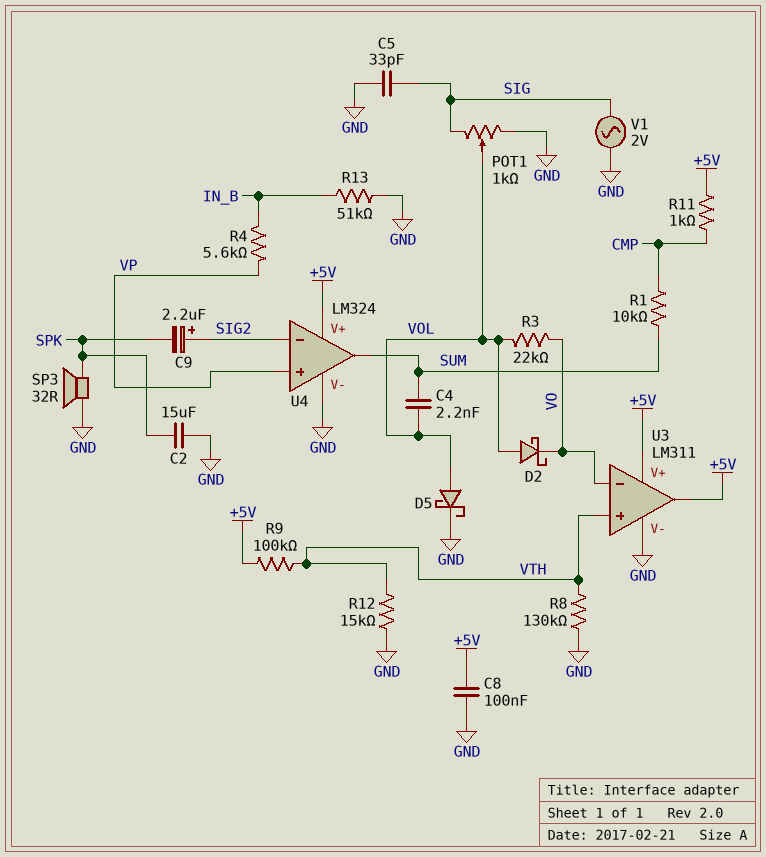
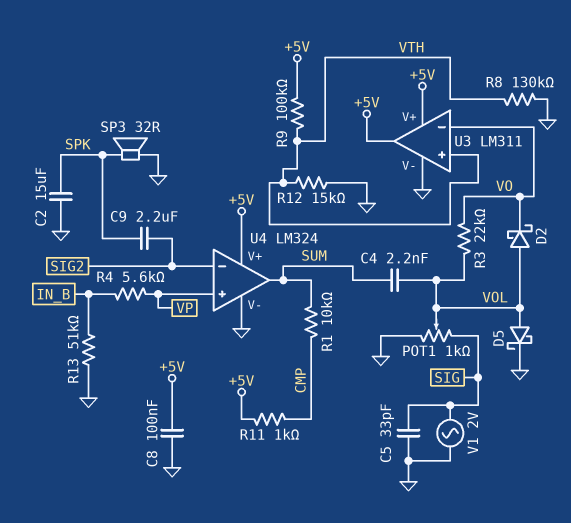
C9: 2.2uF (plus SIG2, minus SPK) -> 2.2uF (SIG2, SPK)

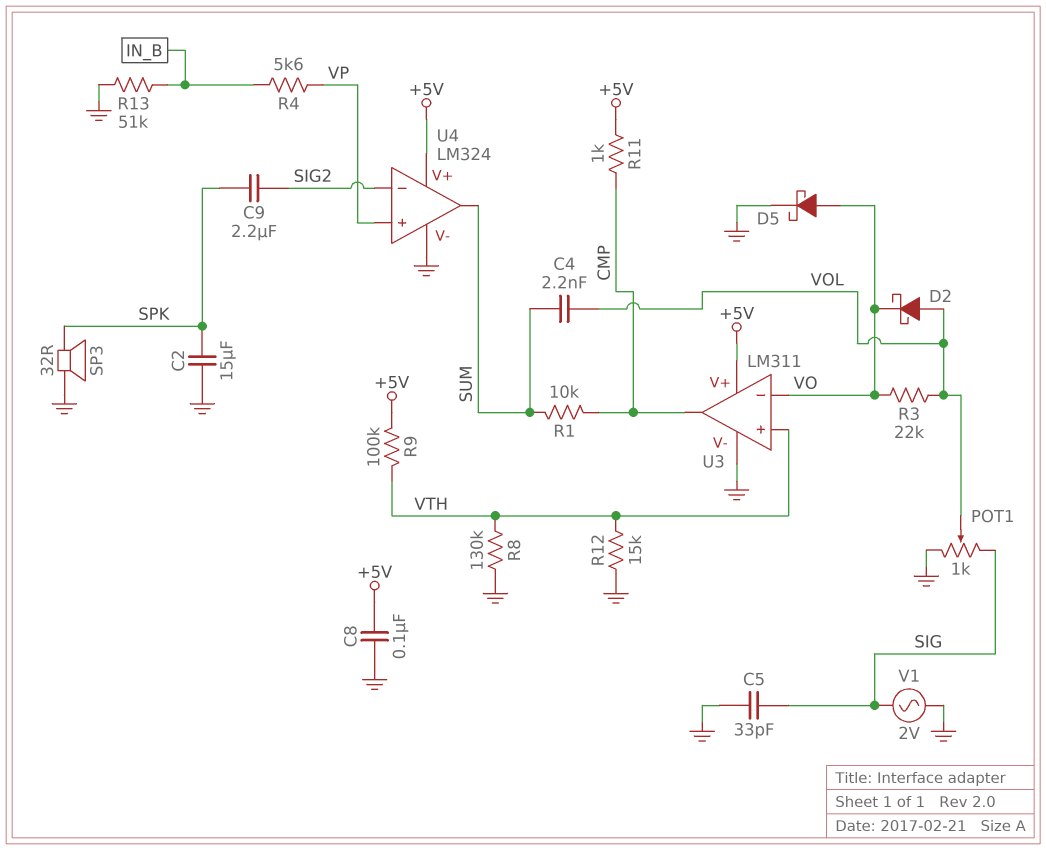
D5: schottky (A VOL, K GND) -> schottky (A VO, K GND)
U3 pin out: +5V -> CMP

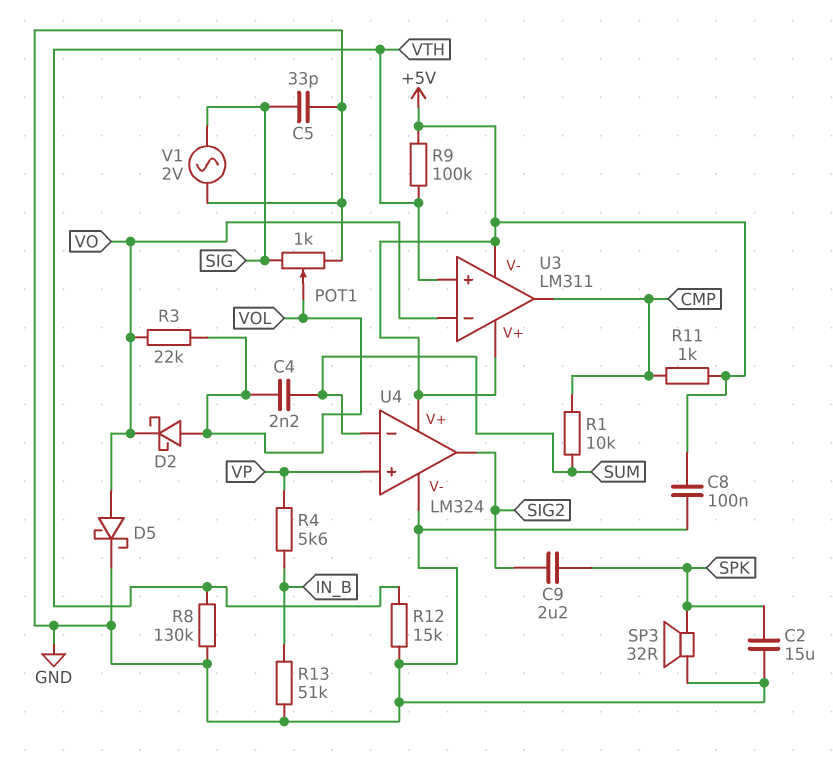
U3 pin V-: GND -> +5V
U4 pin in-: SIG2 -> SUM
U4 pin out: SUM -> SIG2

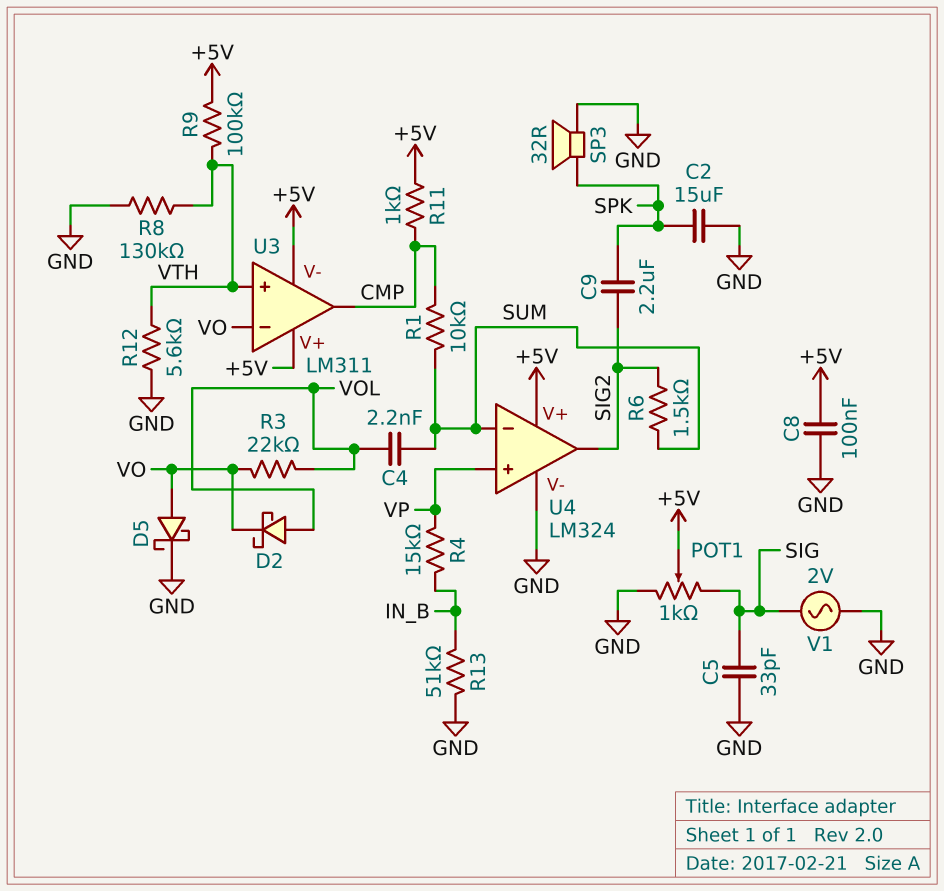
POT1: 1k (GND, SIG, wiper VOL) -> 1k (GND, SIG, wiper +5V)
R4: 5.6k (IN_B, VP) -> 15k (IN_B, VP)
R6: none -> 1.5k (SIG2, SUM)
R12: 15k (GND, VTH) -> 5.6k (GND, VTH)

